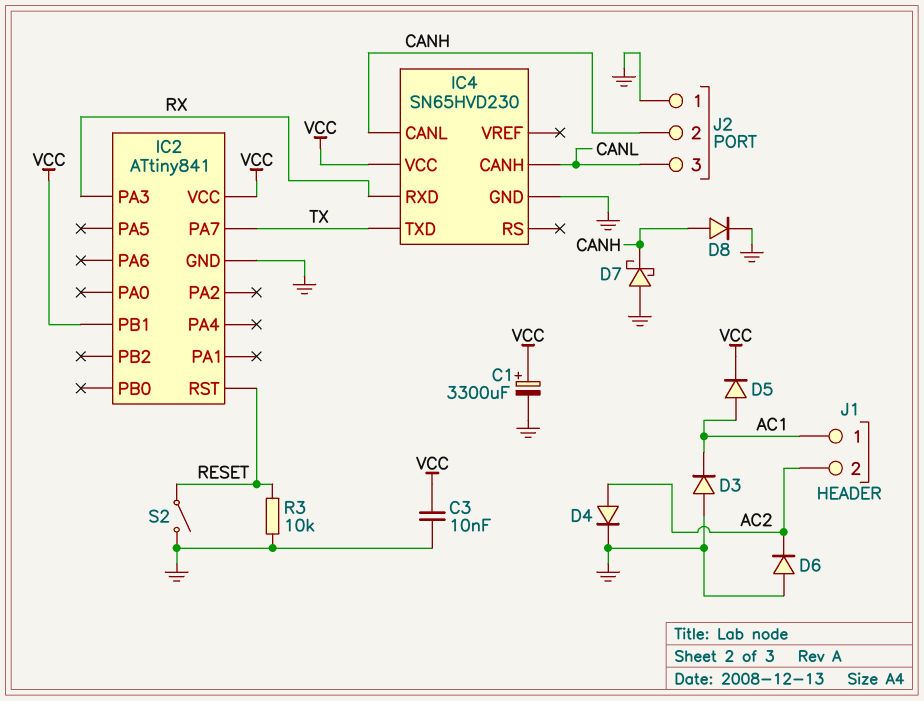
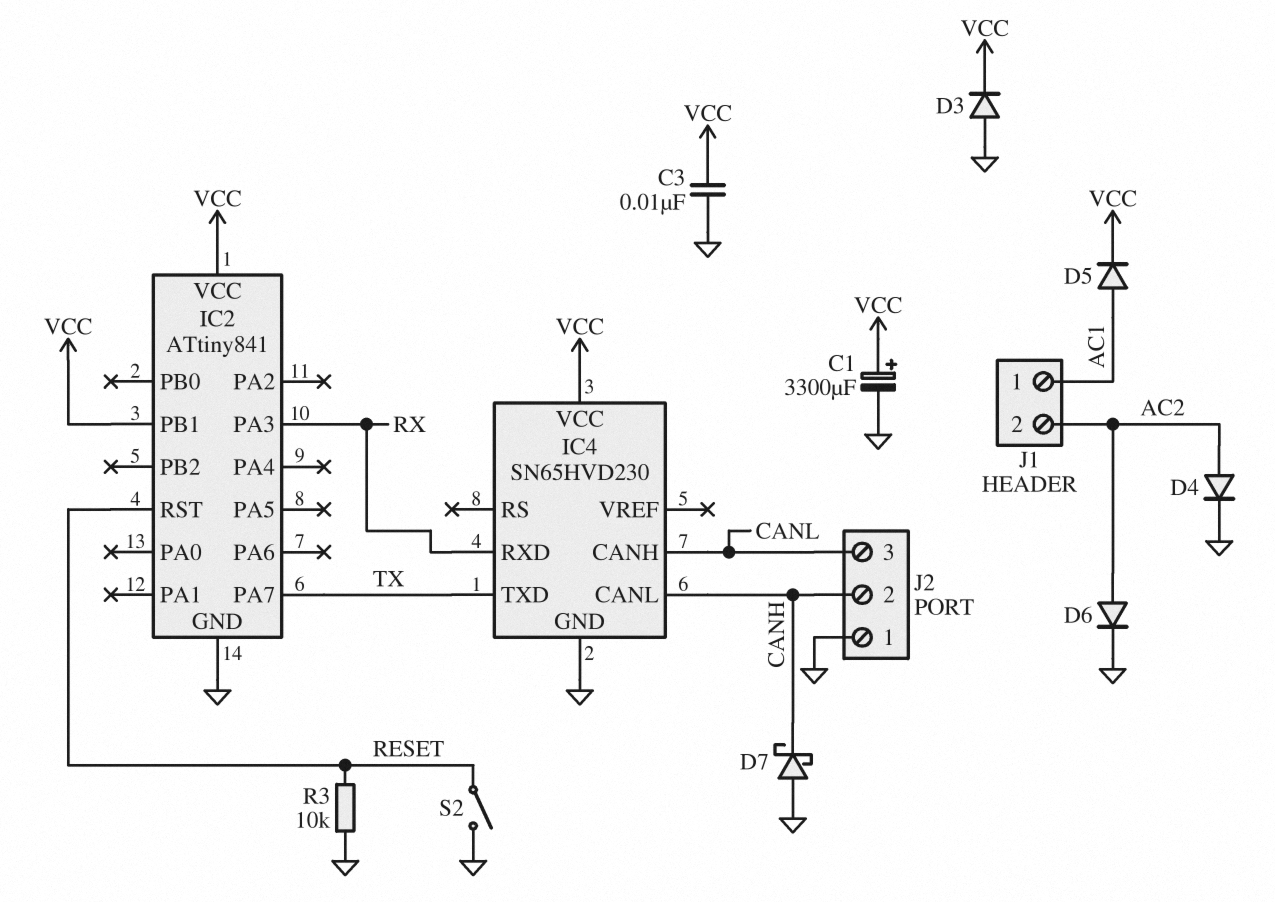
D3: diode (A GND, K AC1) -> diode (A GND, K VCC)
D6: diode (A GND, K AC2) -> diode (A AC2, K GND)
D8: diode (A CANH, K GND) -> none

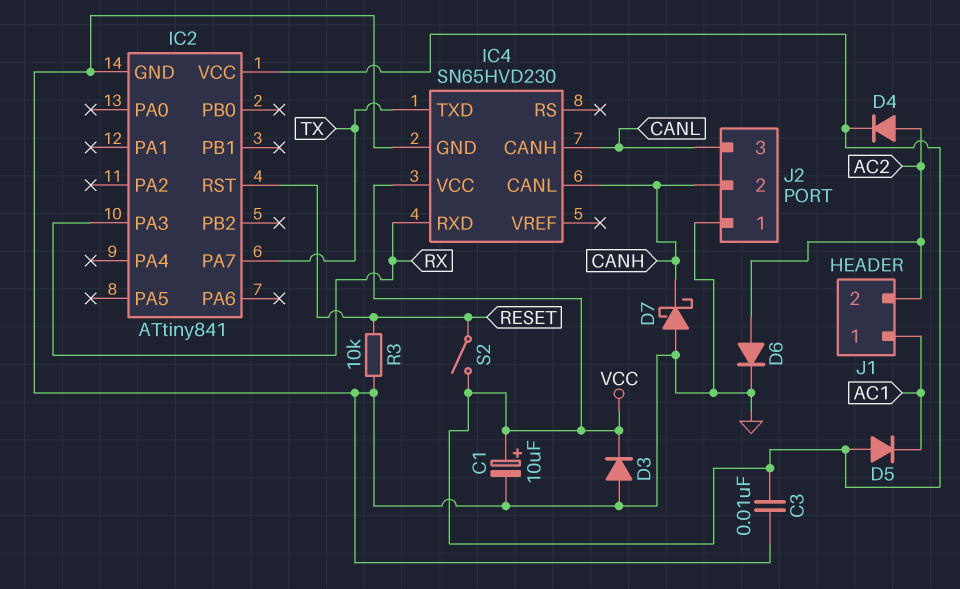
C1: 3300uF (plus VCC, minus GND) -> 10uF (plus VCC, minus GND)
D4: diode (A AC2, K GND) -> diode (A AC2, K VCC)
D5: diode (A AC1, K VCC) -> diode (A VCC, K AC1)
IC2 pin PB1: VCC -> none
S2: switch (GND, RESET) -> switch (RESET, VCC)

